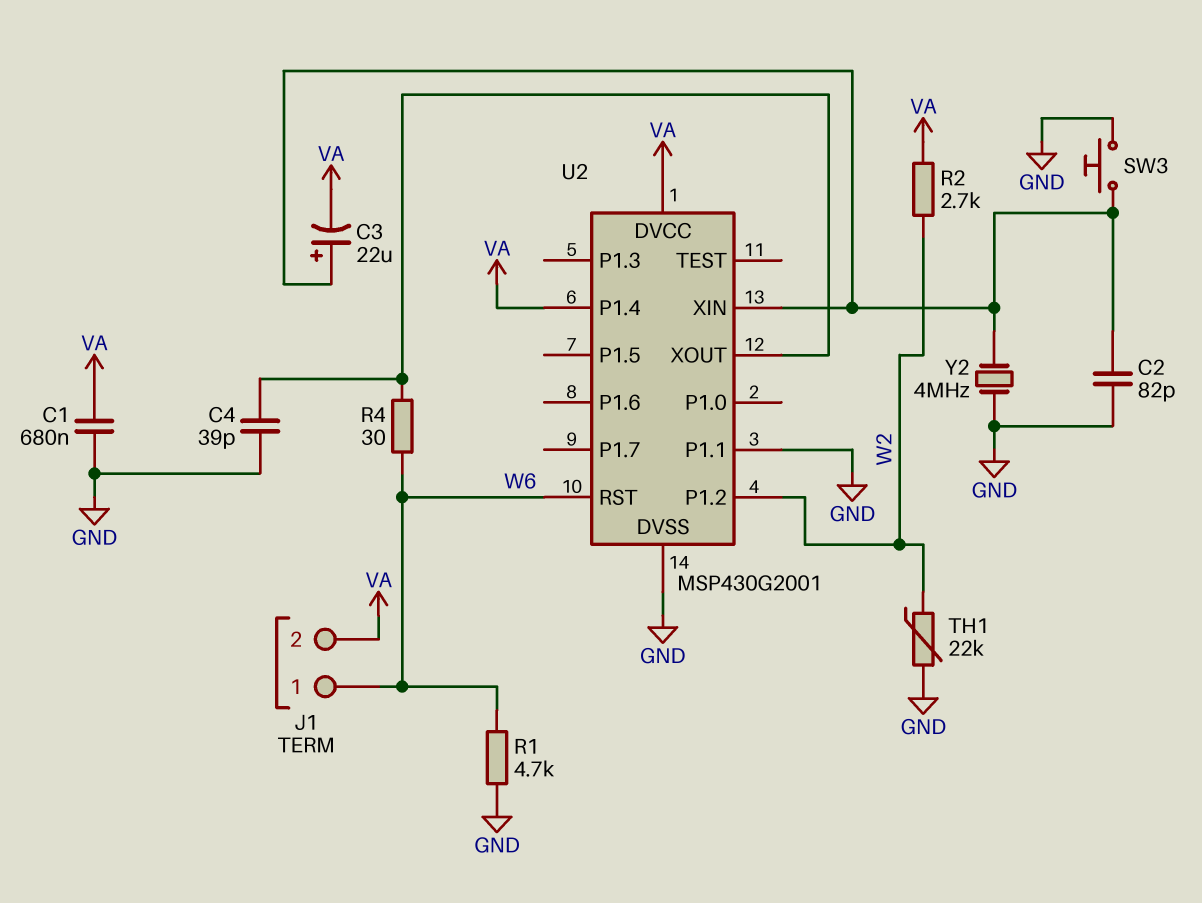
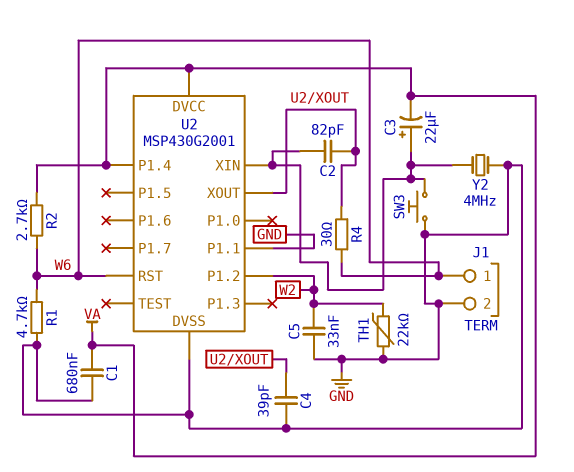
C2: 82pF (GND, U2/XIN) -> 82pF (U2/XIN, U2/XOUT)
C5: none -> 33nF (GND, W2)
J1 pin 2: VA -> GND
R2: 2.7k (VA, W2) -> 2.7k (VA, W6)

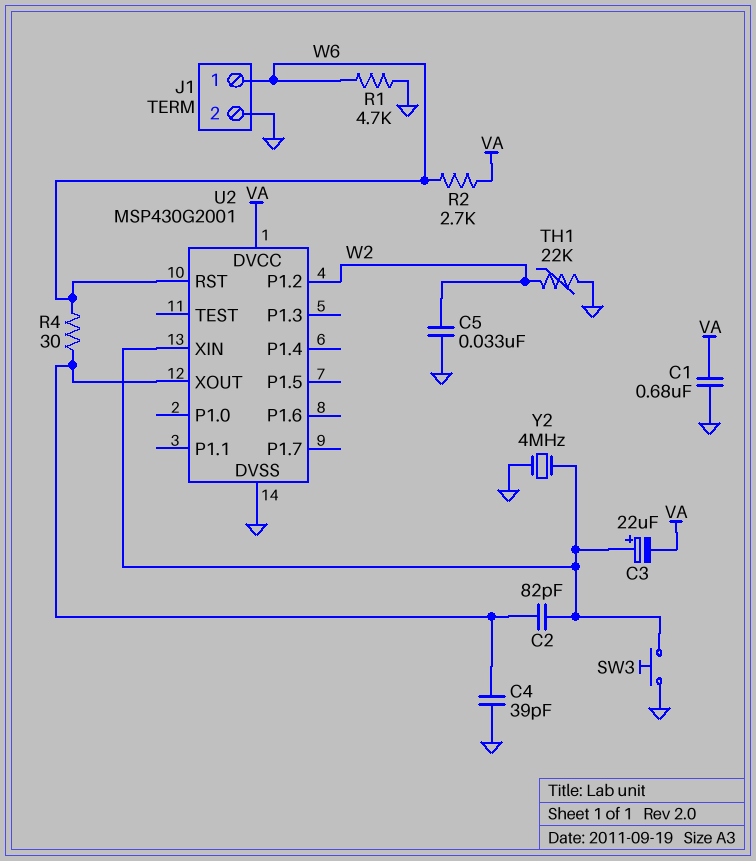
U2 pin P1.1: GND -> none
U2 pin P1.4: VA -> none

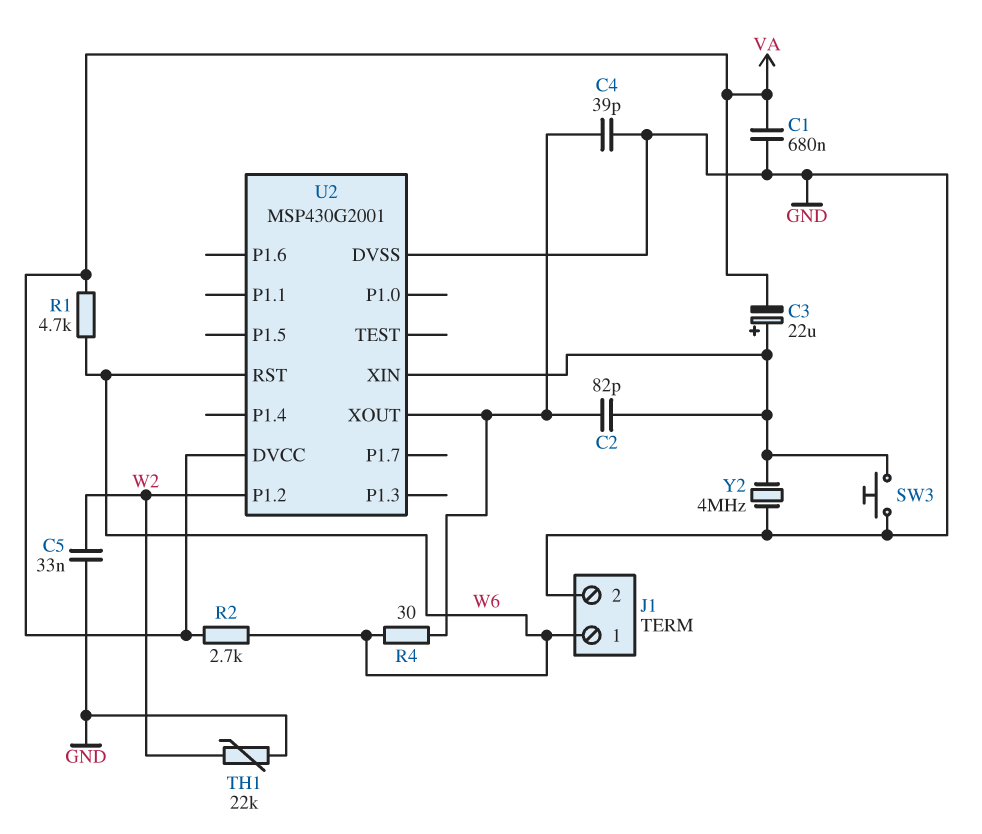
R1: 4.7k (GND, W6) -> 4.7k (VA, W6)

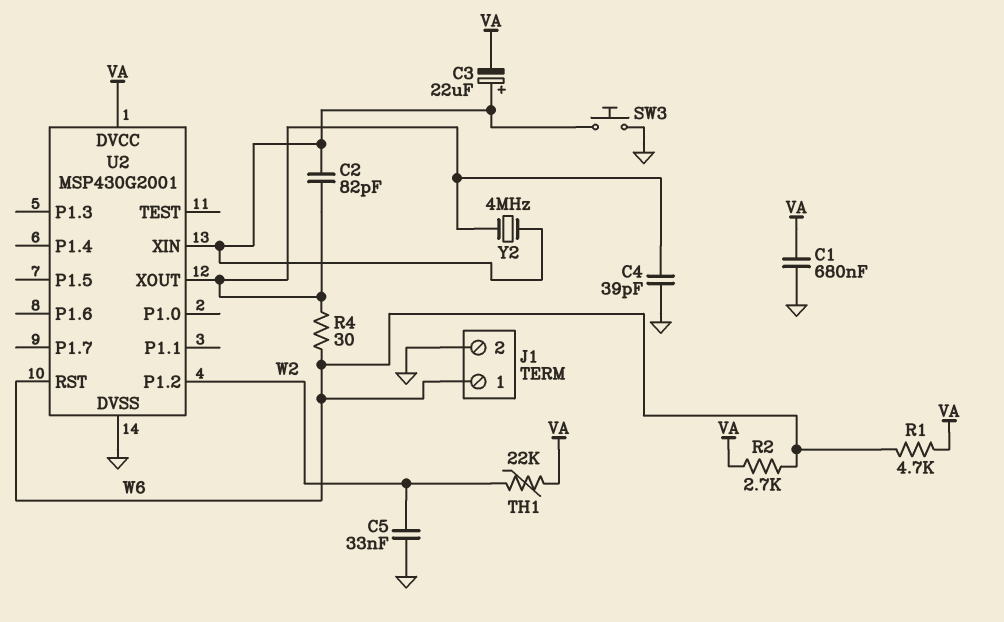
TH1: 22k (GND, W2) -> 22k (VA, W2)
Y2: 4MHz (GND, U2/XIN) -> 4MHz (U2/XIN, U2/XOUT)

